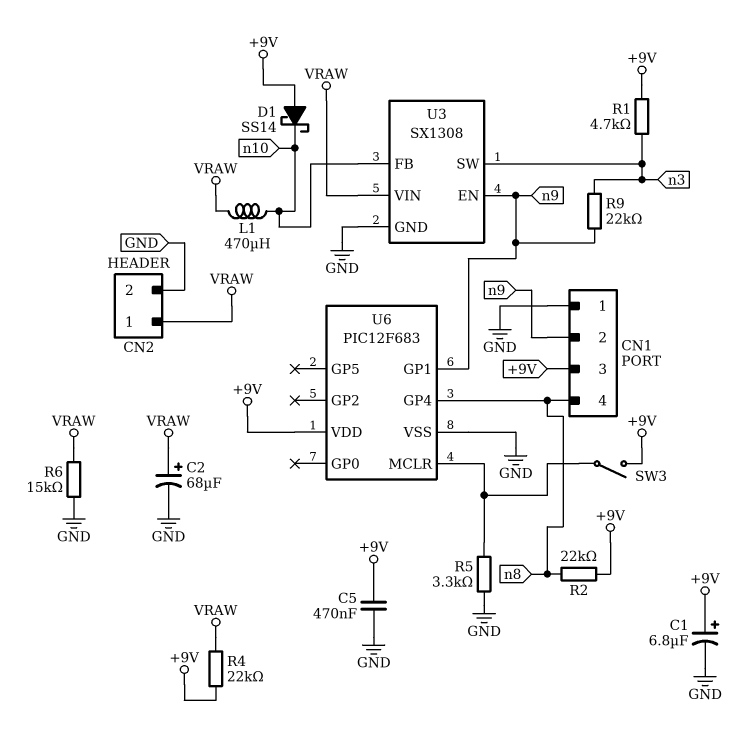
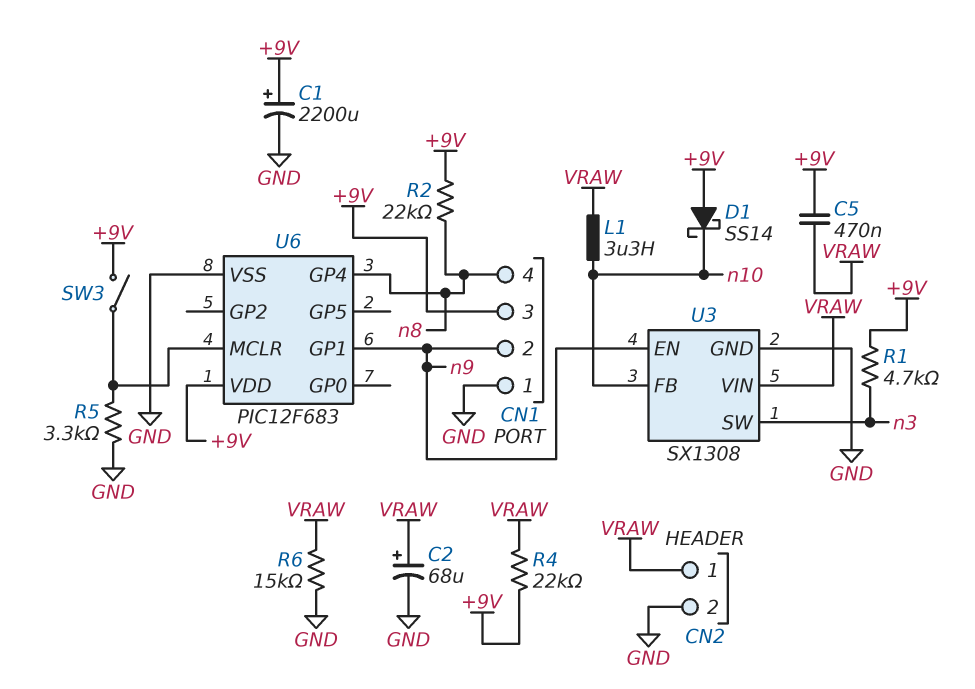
C1: 6.8uF (plus +9V, minus GND) -> 2200uF (plus +9V, minus GND)
C5: 470nF (+9V, GND) -> 470nF (+9V, VRAW)
L1: 470uH (VRAW, n10) -> 3.3uH (VRAW, n10)
R9: 22k (n3, n9) -> none

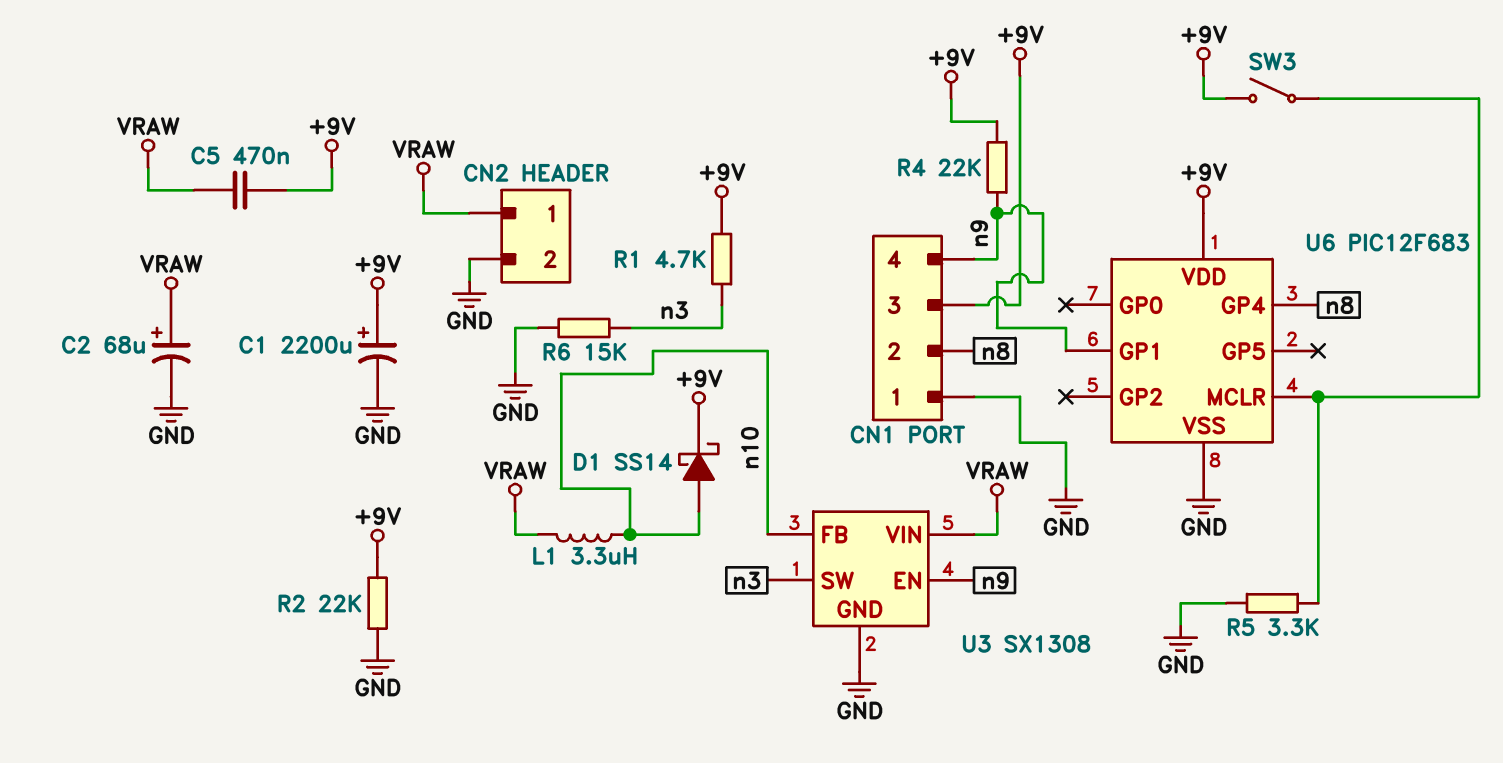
CN1 pin 2: n9 -> n8
CN1 pin 4: n8 -> n9
D1: schottky SS14 (A +9V, K n10) -> schottky SS14 (A n10, K +9V)
R2: 22k (+9V, n8) -> 22k (+9V, GND)
R4: 22k (+9V, VRAW) -> 22k (+9V, n9)
R6: 15k (GND, VRAW) -> 15k (GND, n3)

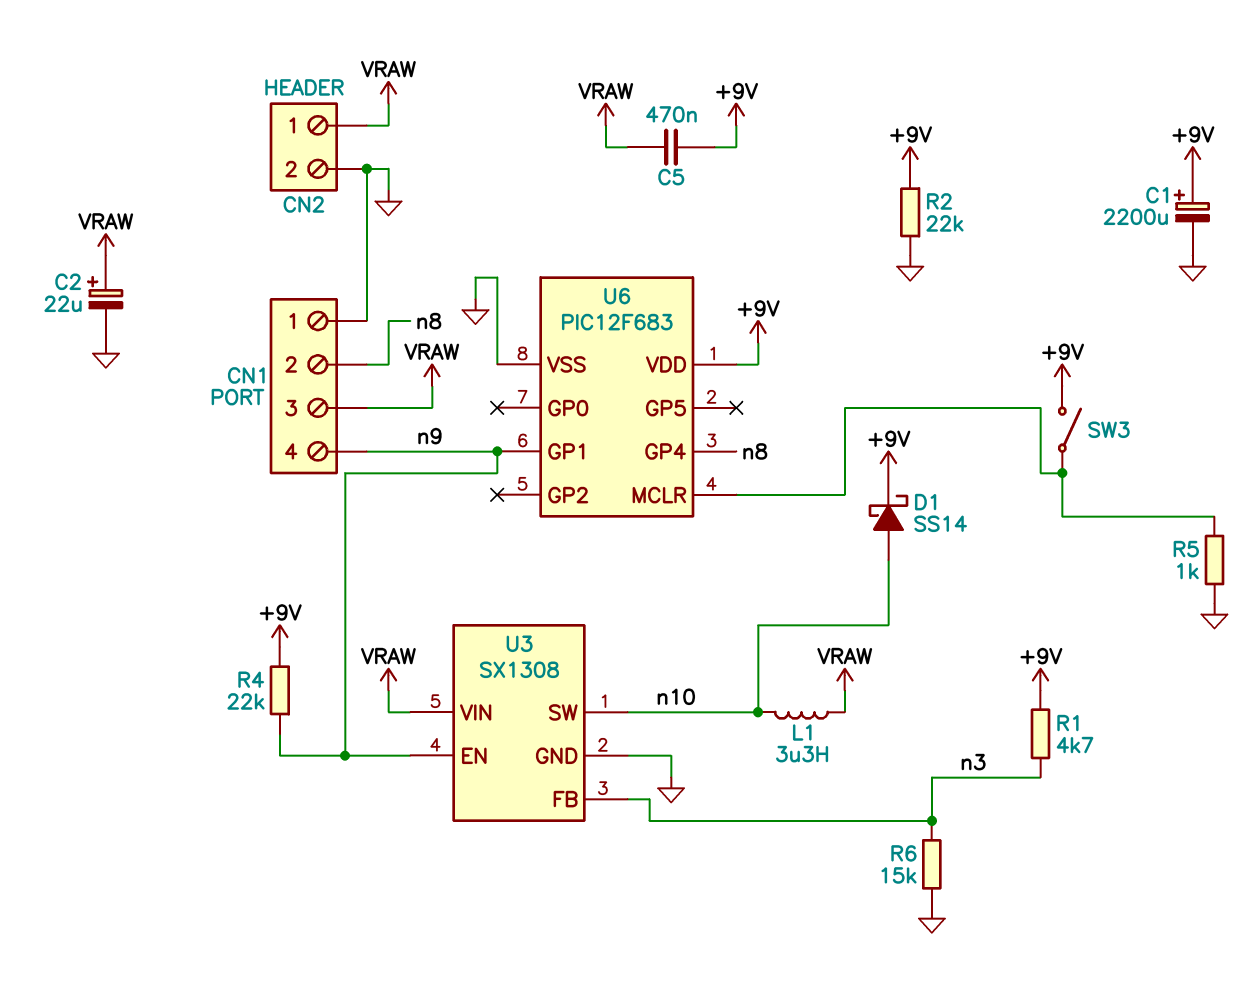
C2: 68uF (plus VRAW, minus GND) -> 22uF (plus VRAW, minus GND)
CN1 pin 3: +9V -> VRAW
R5: 3.3k (GND, U6/MCLR) -> 1k (GND, U6/MCLR)
U3 pin FB: n10 -> n3
U3 pin SW: n3 -> n10

